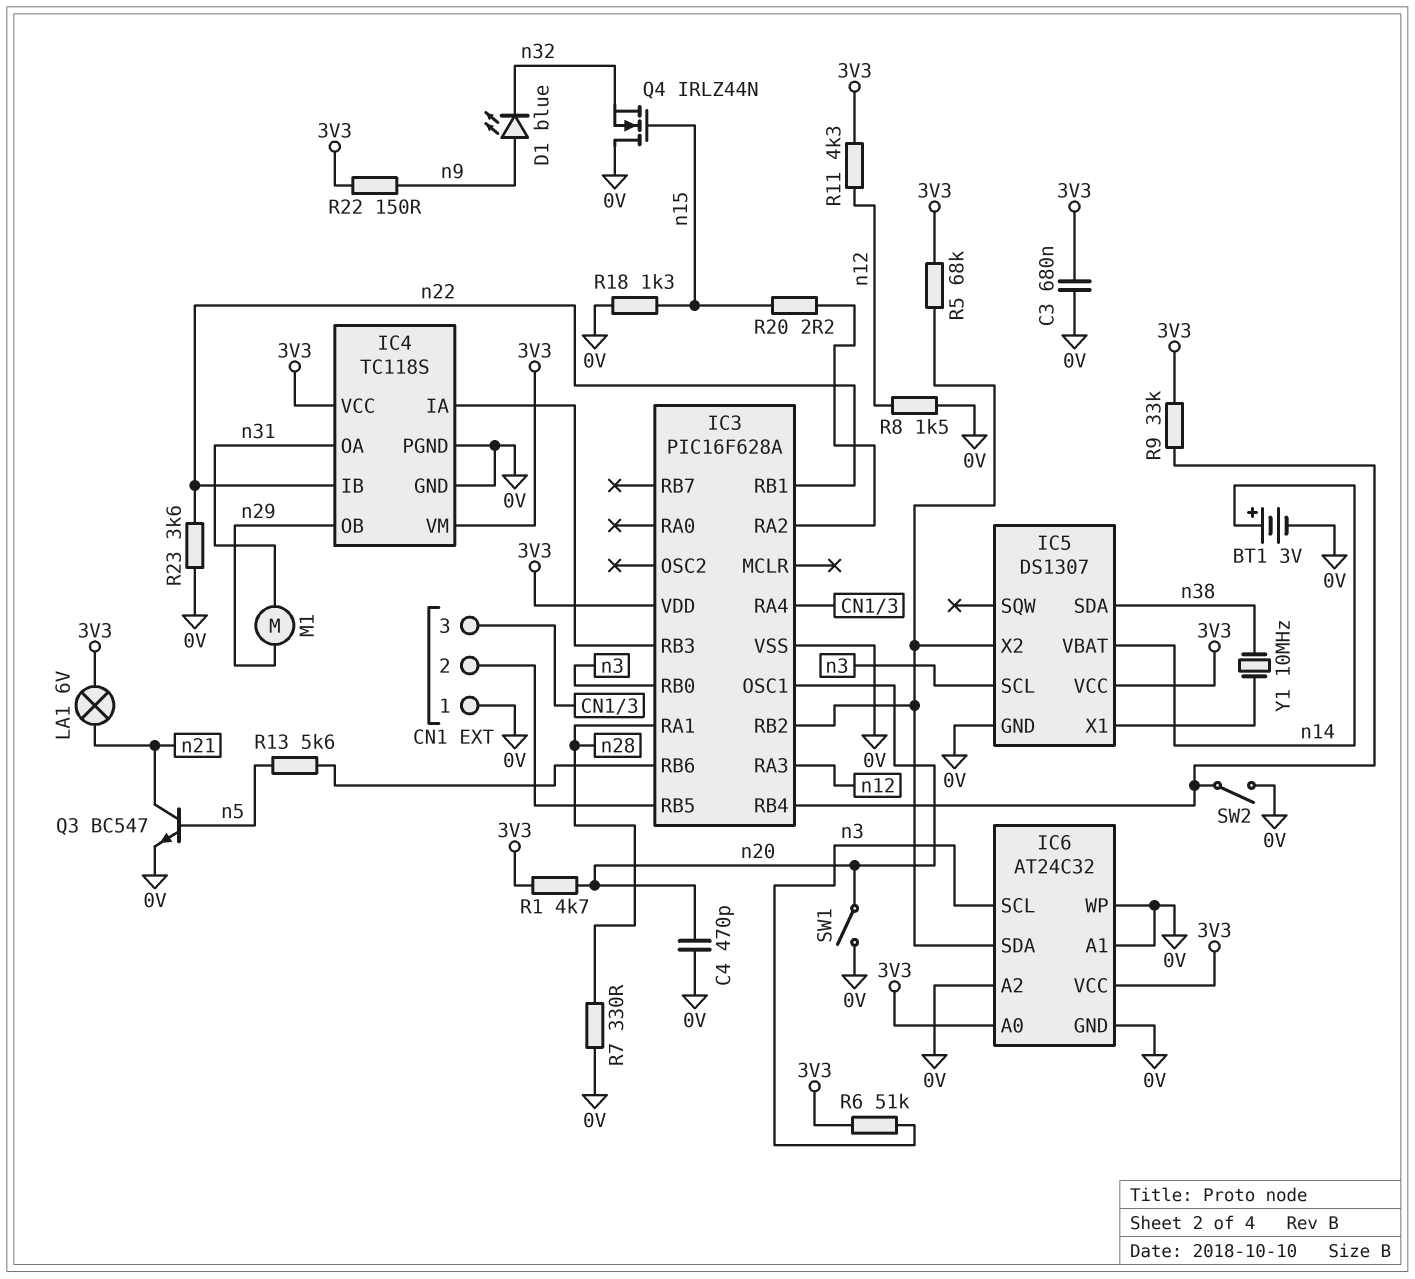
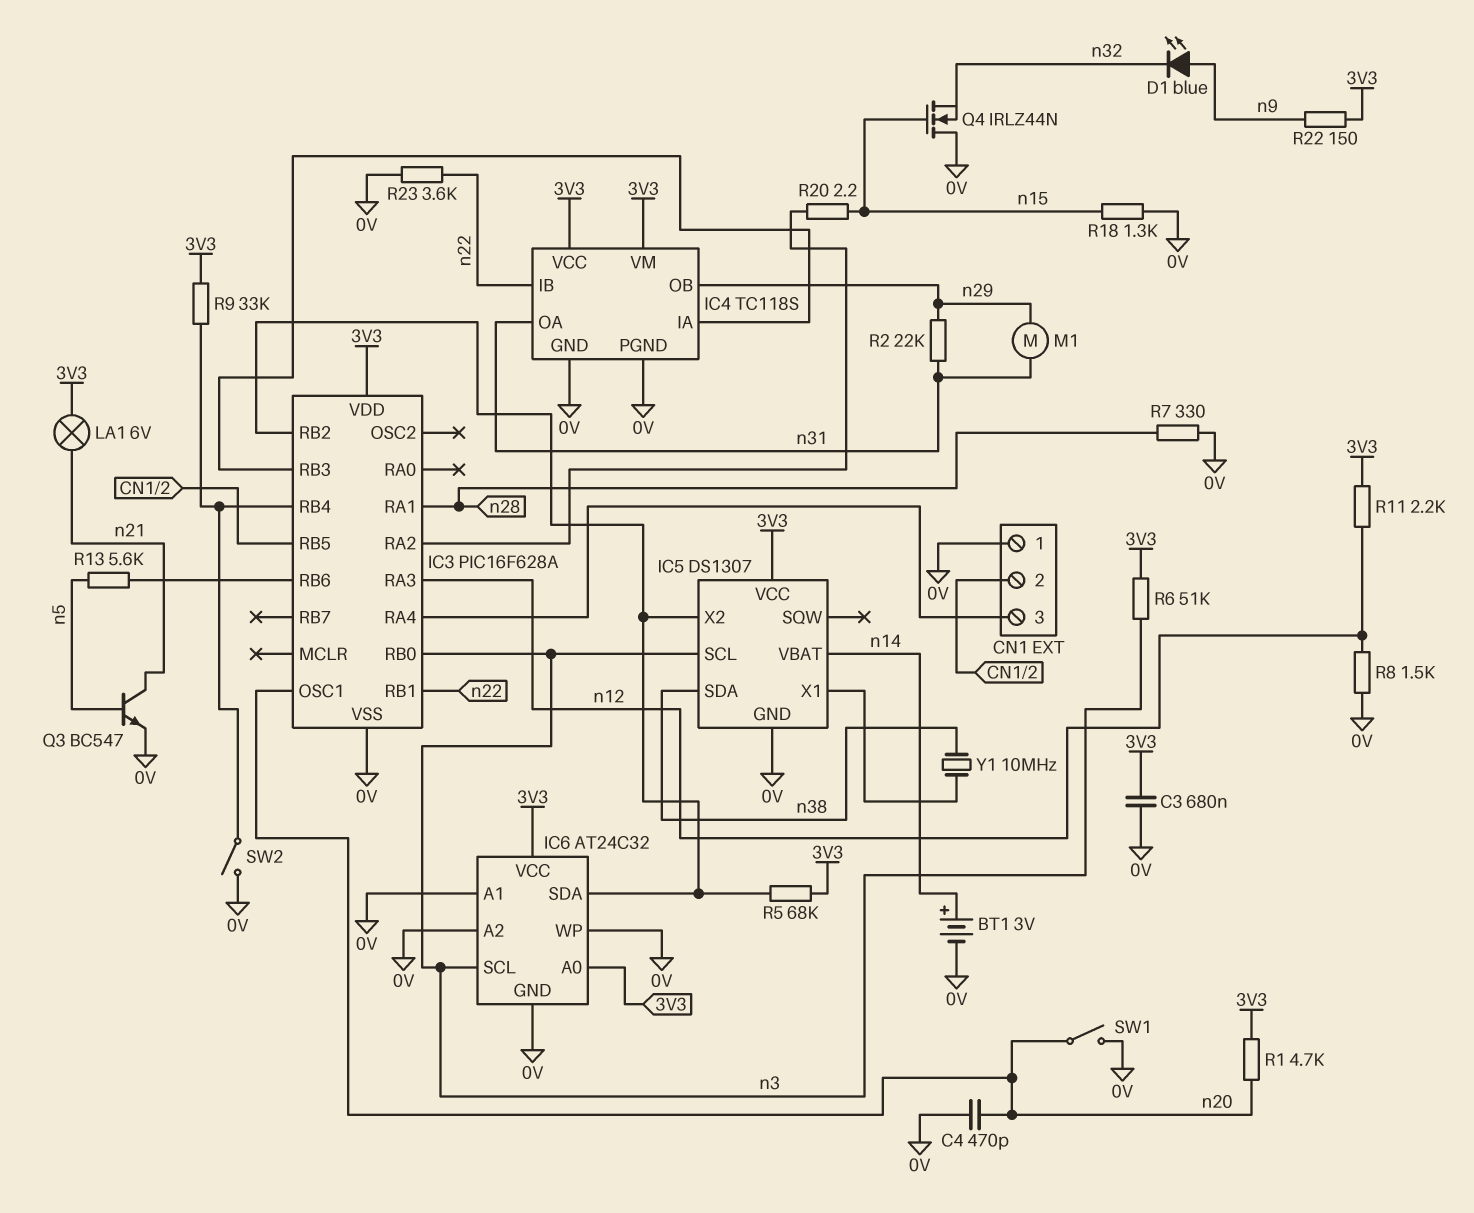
R2: none -> 22k (n29, n31)
R11: 4.3k (3V3, n12) -> 2.2k (3V3, n12)

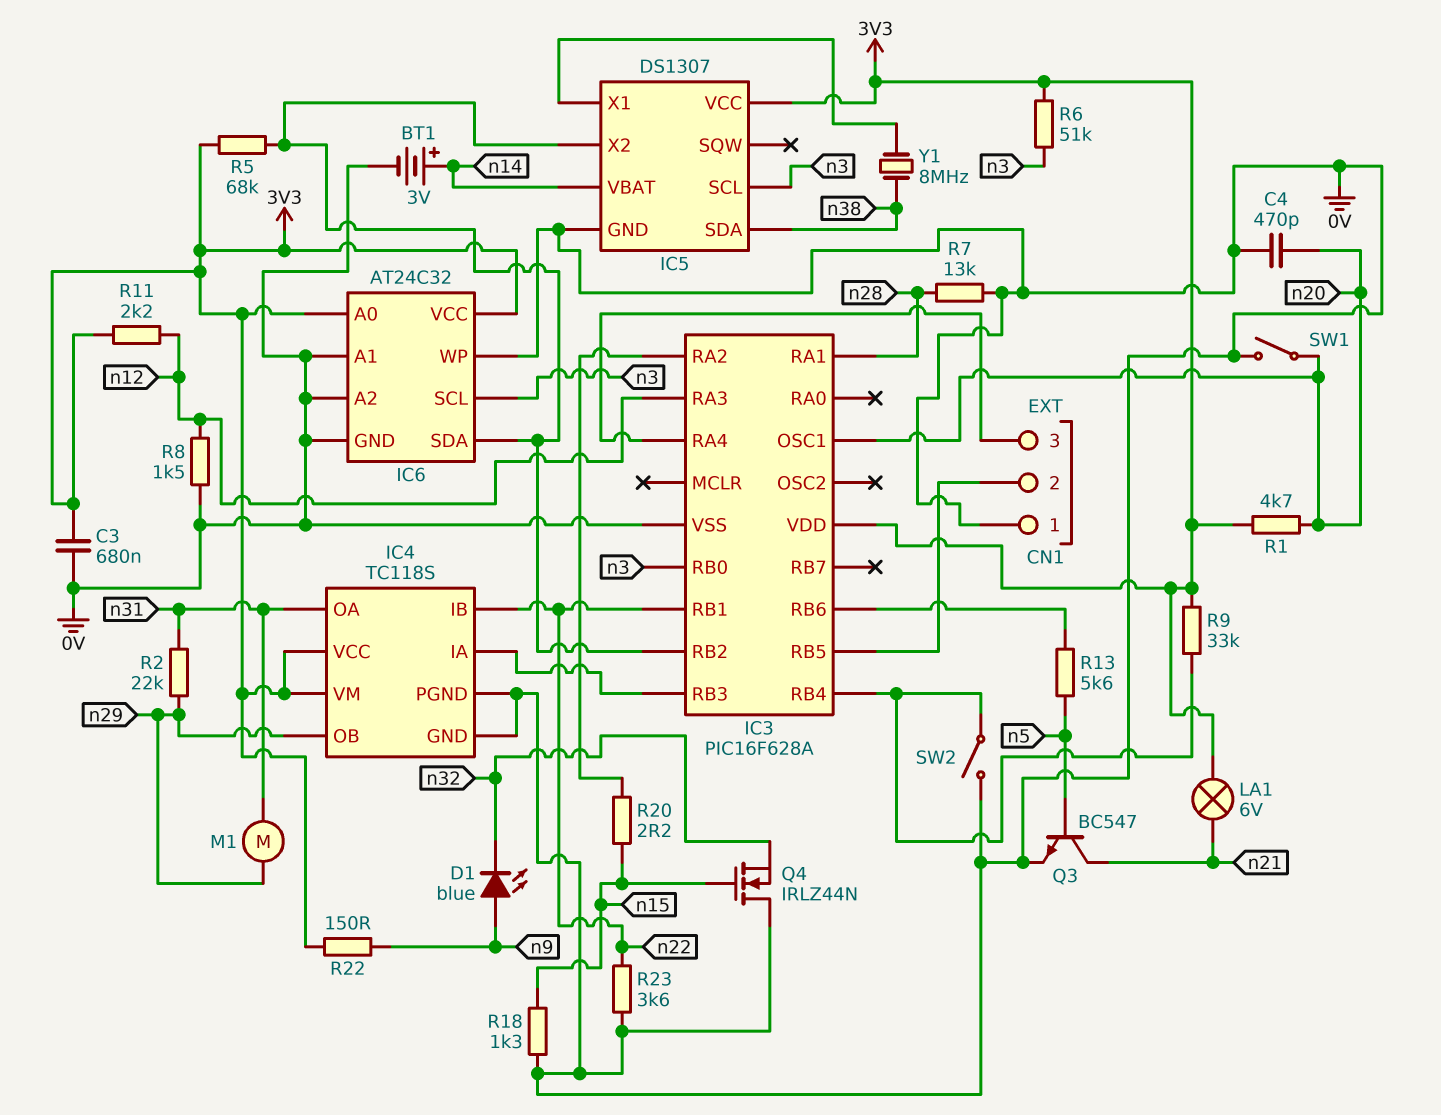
R7: 330 (0V, n28) -> 13k (0V, n28)
Y1: 10MHz (IC5/X1, n38) -> 8MHz (IC5/X1, n38)

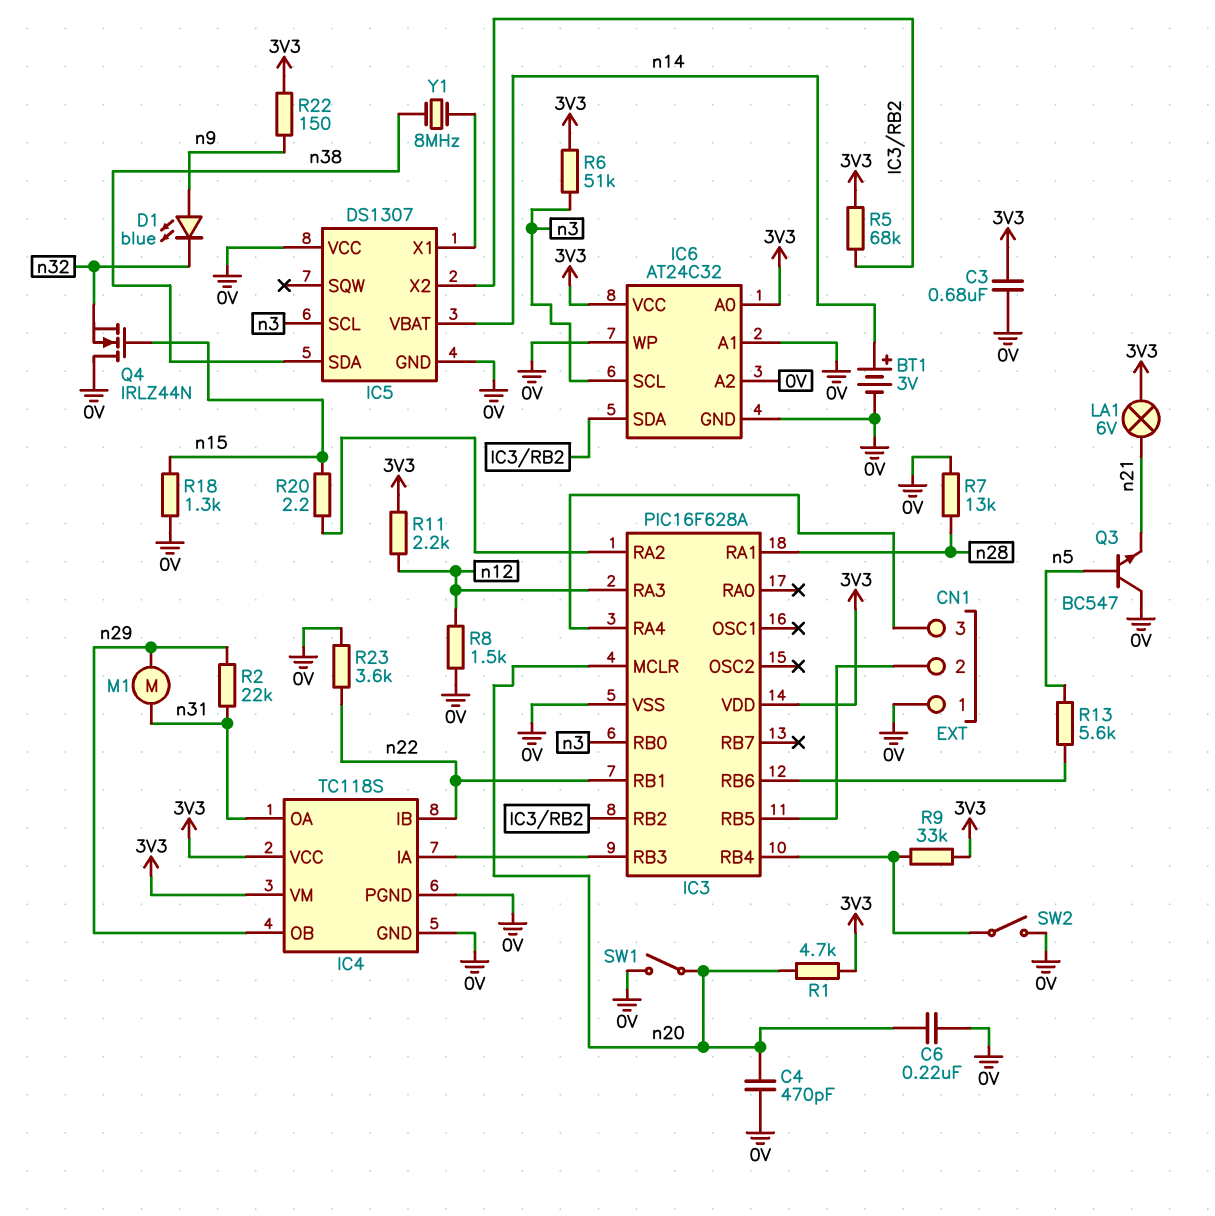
C6: none -> 220nF (0V, n20)
IC3 pin MCLR: none -> n20
IC3 pin OSC1: n20 -> none
IC5 pin VCC: 3V3 -> 0V
Q3: NPN BC547 (B n5, C n21, E 0V) -> NPN BC547 (B n5, C 0V, E n21)

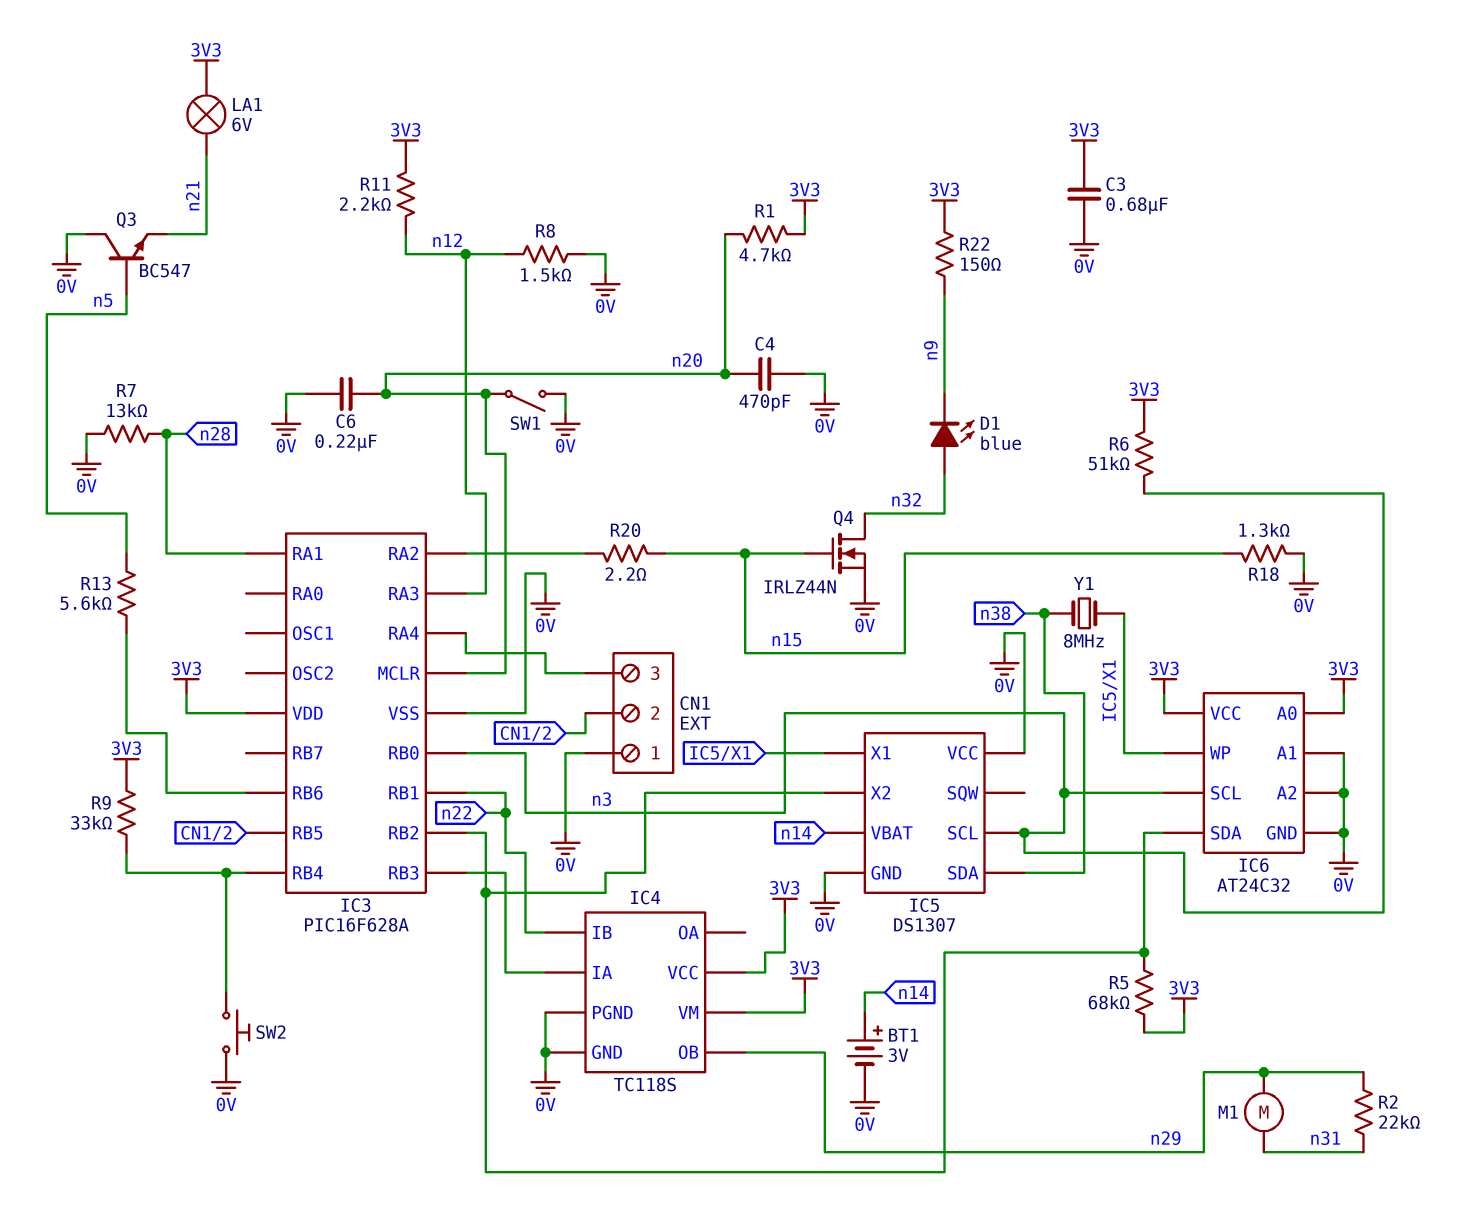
D1: LED blue (A n9, K n32) -> LED blue (A n32, K n9)
IC4 pin OA: n31 -> none
IC6 pin WP: 0V -> IC5/X1
Q4: NMOS IRLZ44N (G n15, D 0V, S n32) -> NMOS IRLZ44N (G n15, D n32, S 0V)
R23: 3.6k (0V, n22) -> none
SW2: switch (0V, IC3/RB4) -> button (0V, IC3/RB4)

